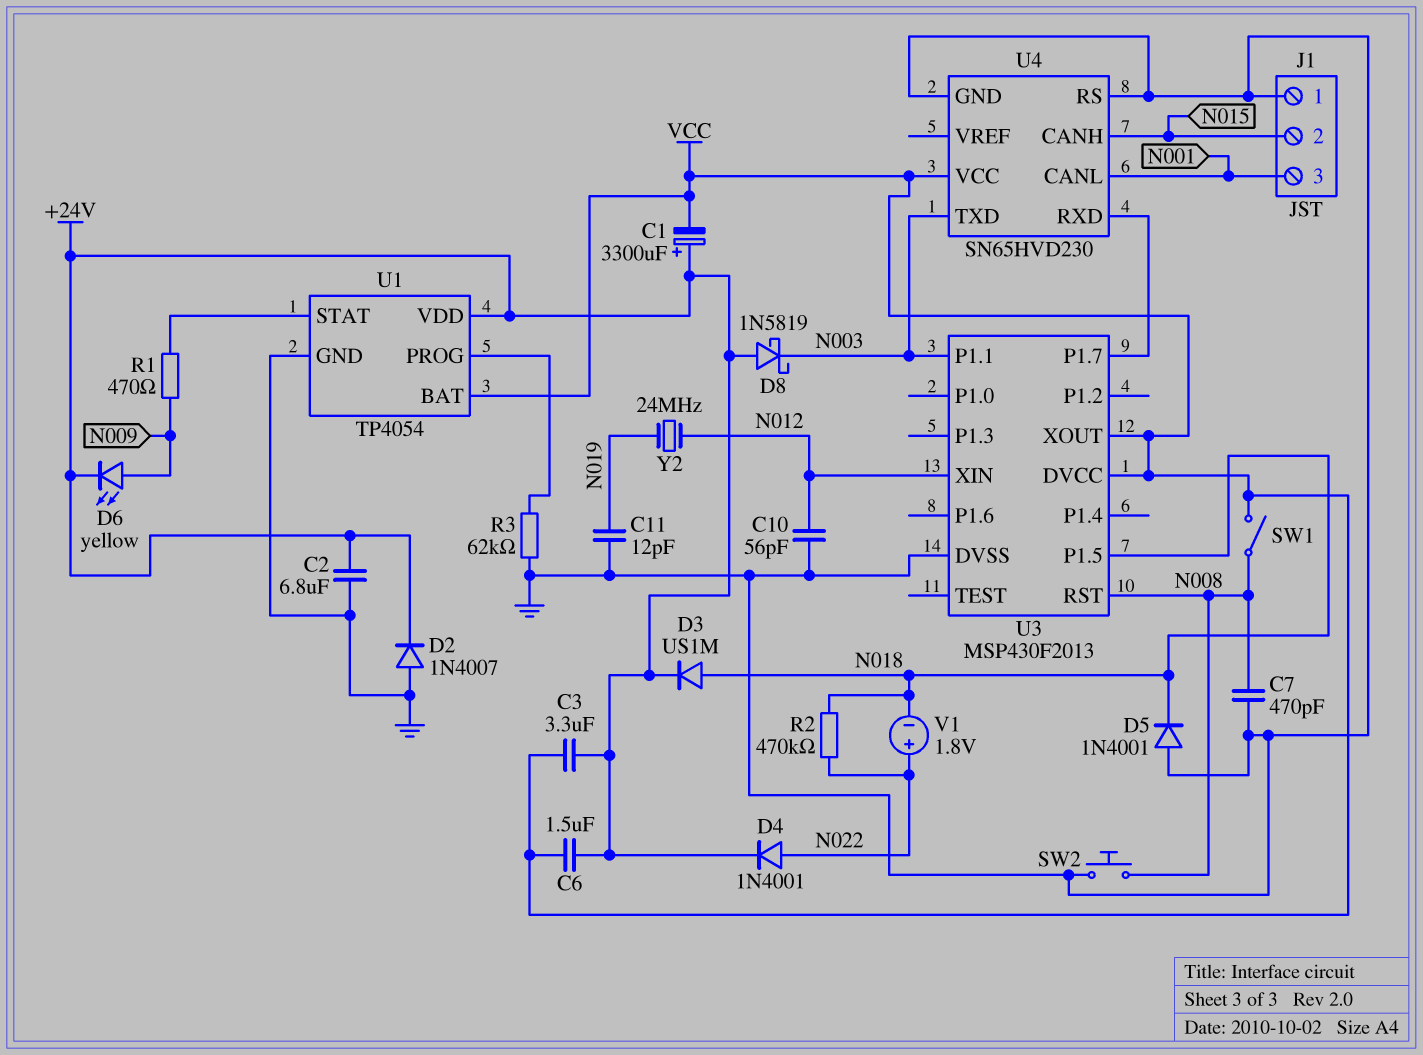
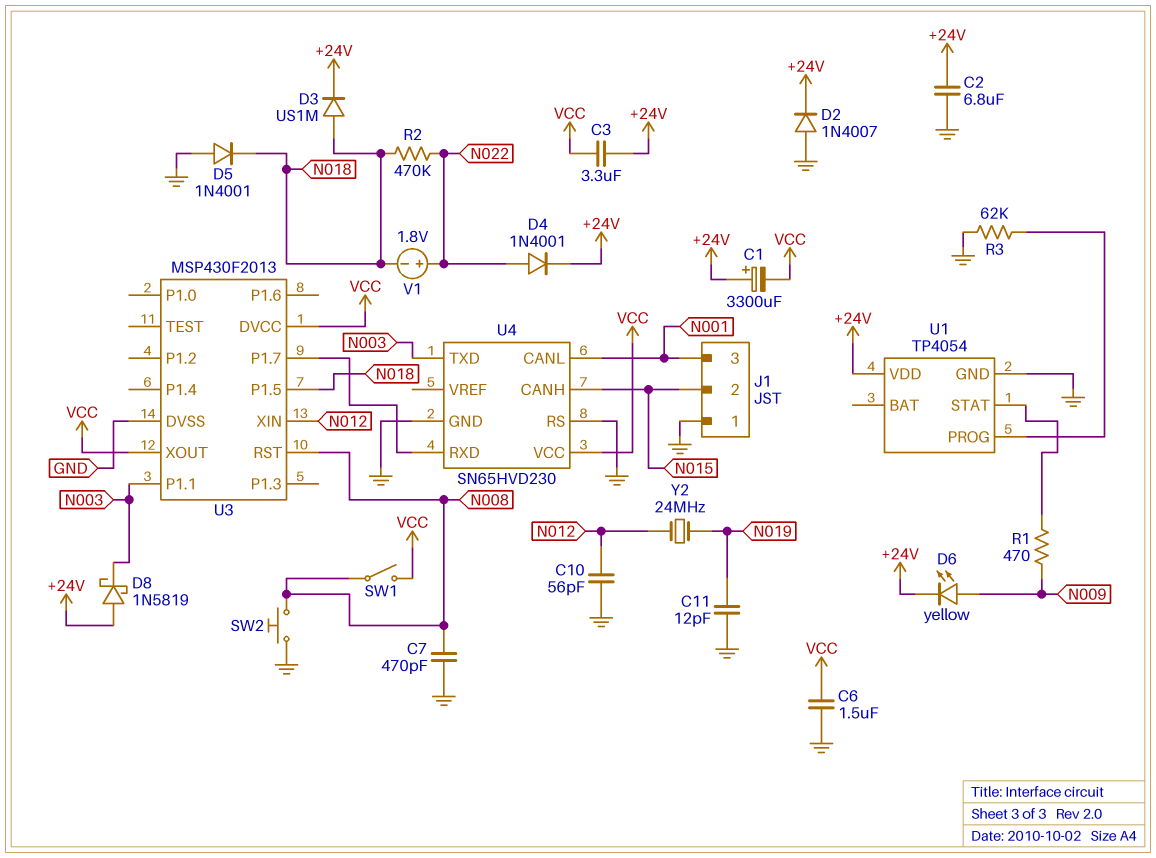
C6: 1.5uF (+24V, VCC) -> 1.5uF (GND, VCC)
U1 pin BAT: VCC -> none

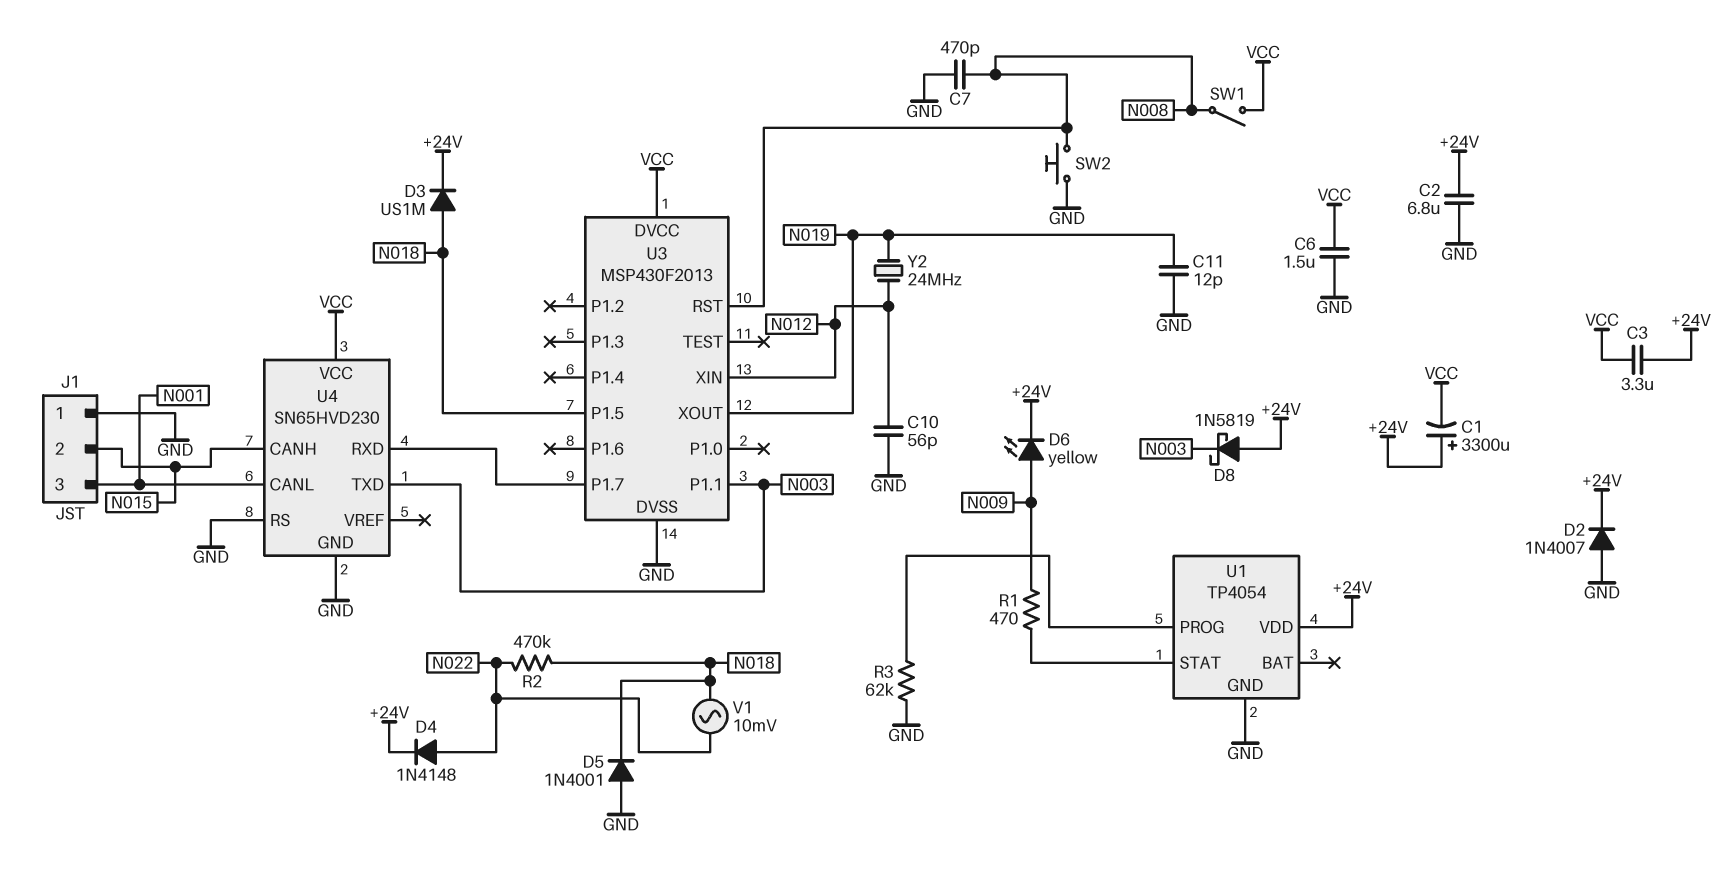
D4: diode 1N4001 (A N022, K +24V) -> diode 1N4148 (A N022, K +24V)
U3 pin XOUT: VCC -> N019
V1: 1.8V (plus N022, minus N018) -> AC 10mV (N018, N022)

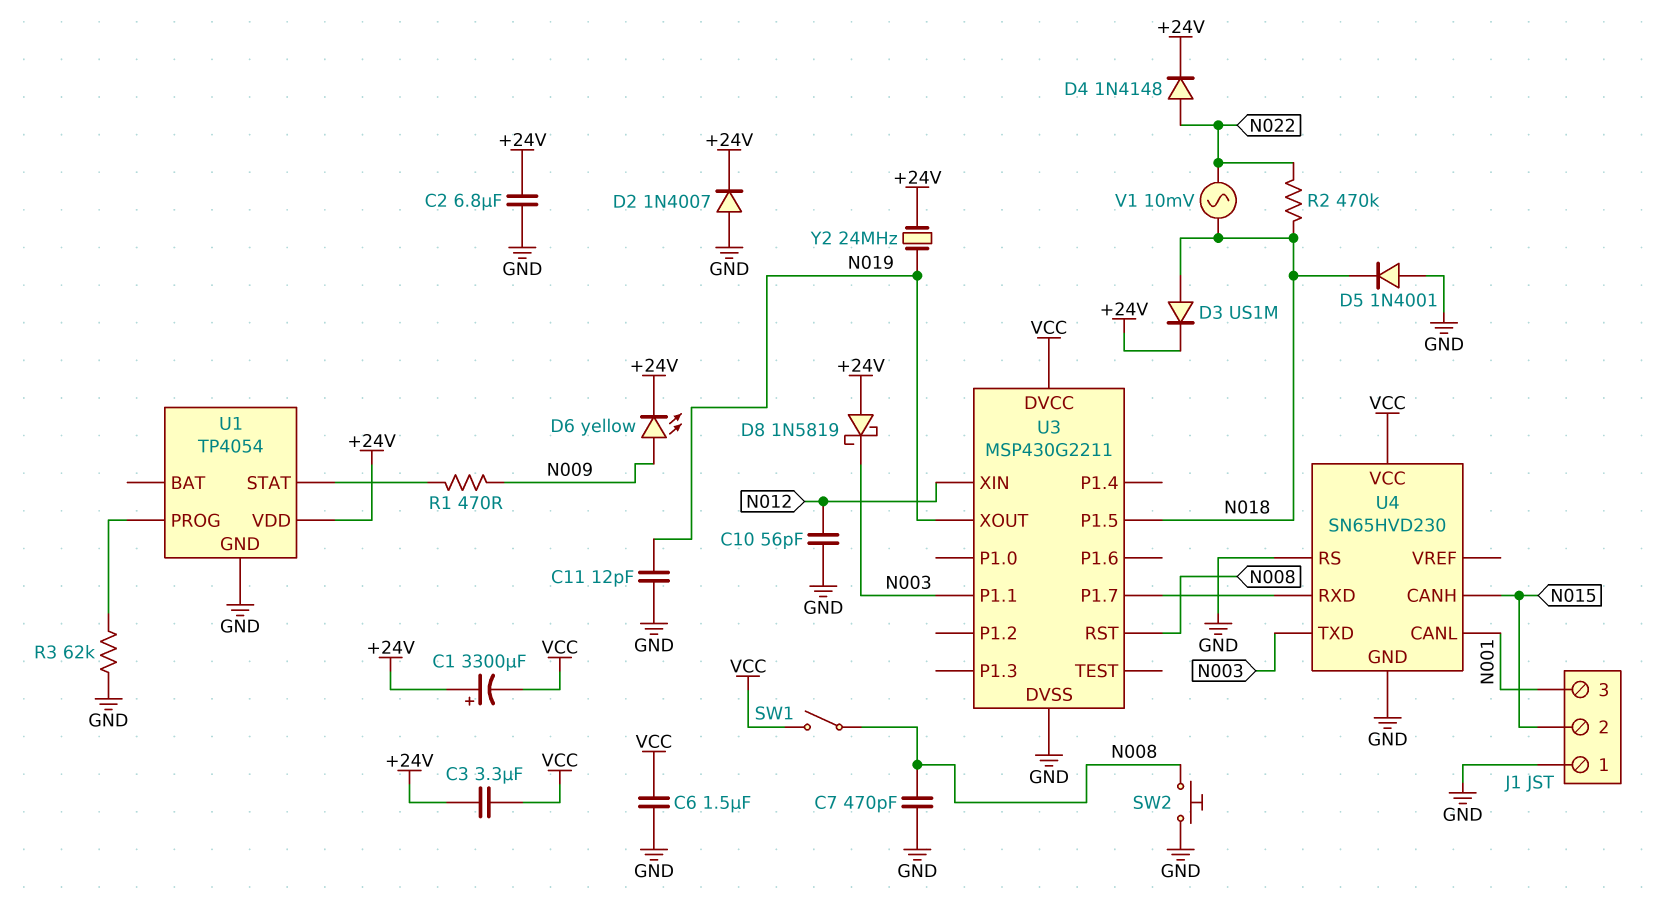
U3: MSP430F2013 -> MSP430G2211
Y2: 24MHz (N012, N019) -> 24MHz (+24V, N019)

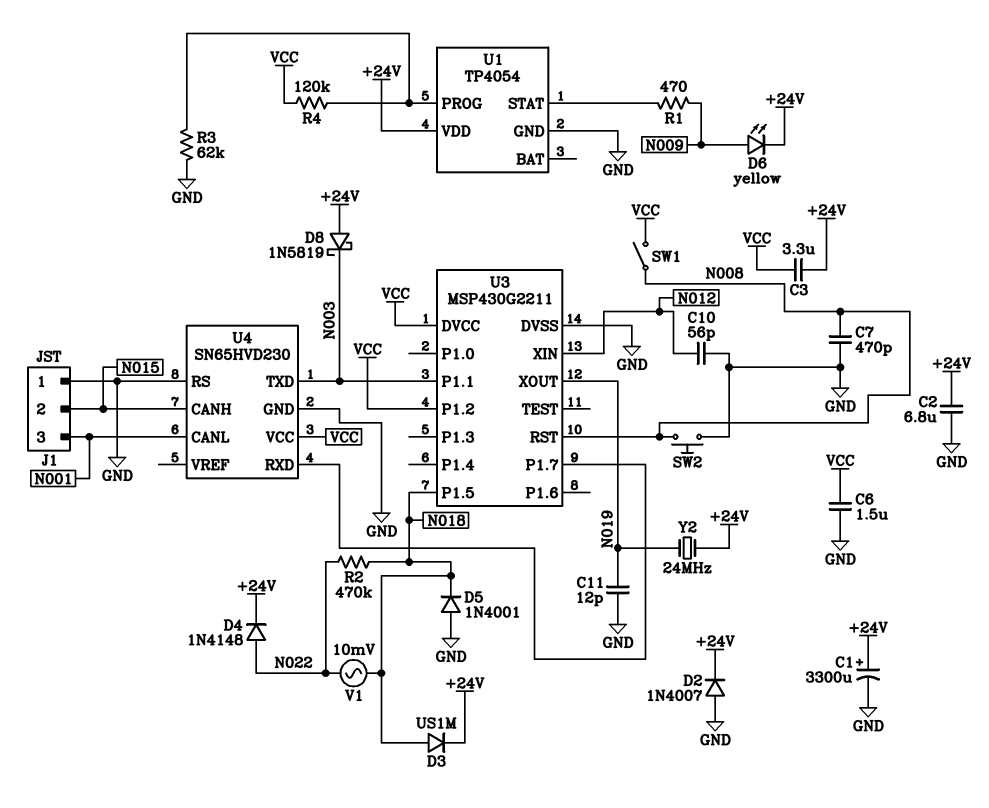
C1: 3300uF (plus +24V, minus VCC) -> 3300uF (plus +24V, minus GND)
R4: none -> 120k (U1/PROG, VCC)
U3 pin P1.2: none -> VCC

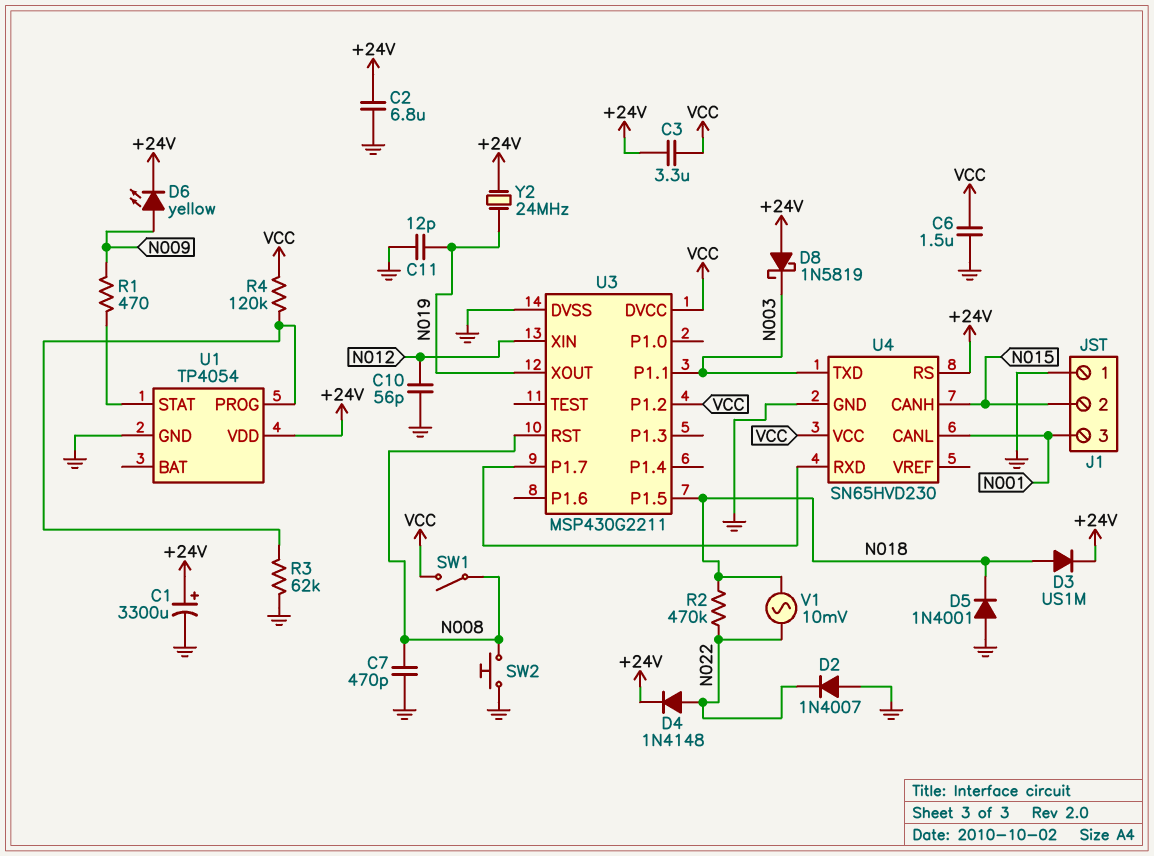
D2: diode 1N4007 (A GND, K +24V) -> diode 1N4007 (A GND, K N022)
U4 pin RS: GND -> +24V

